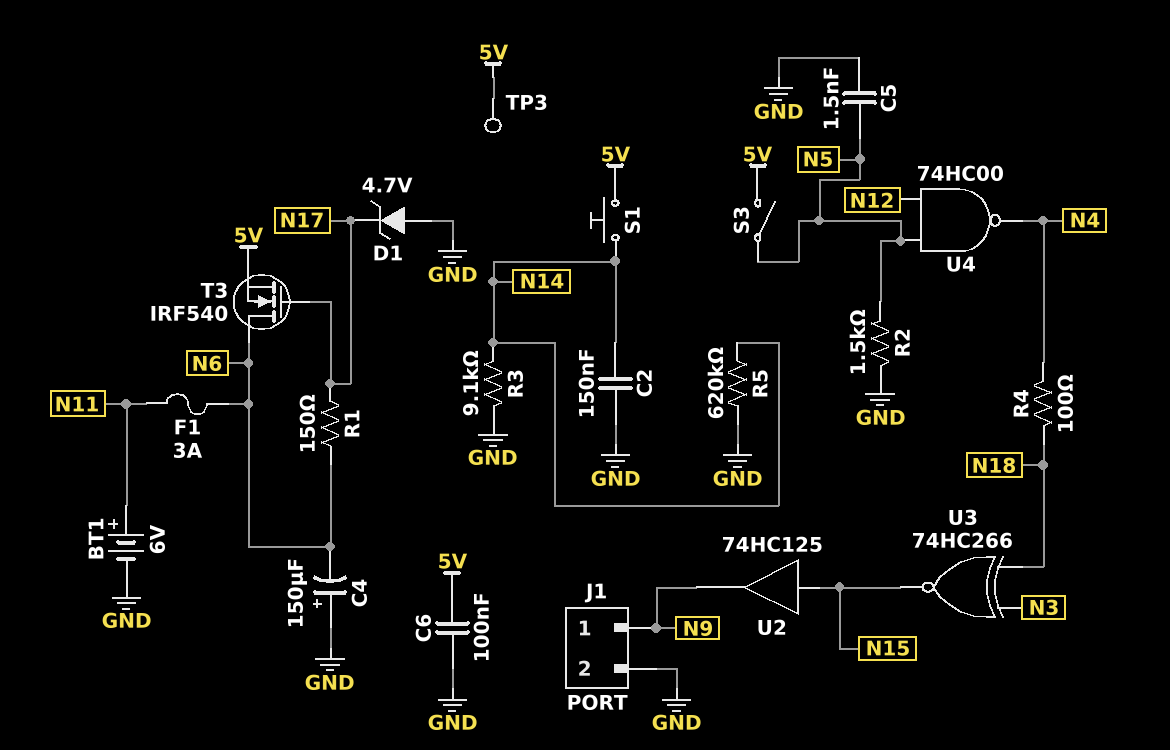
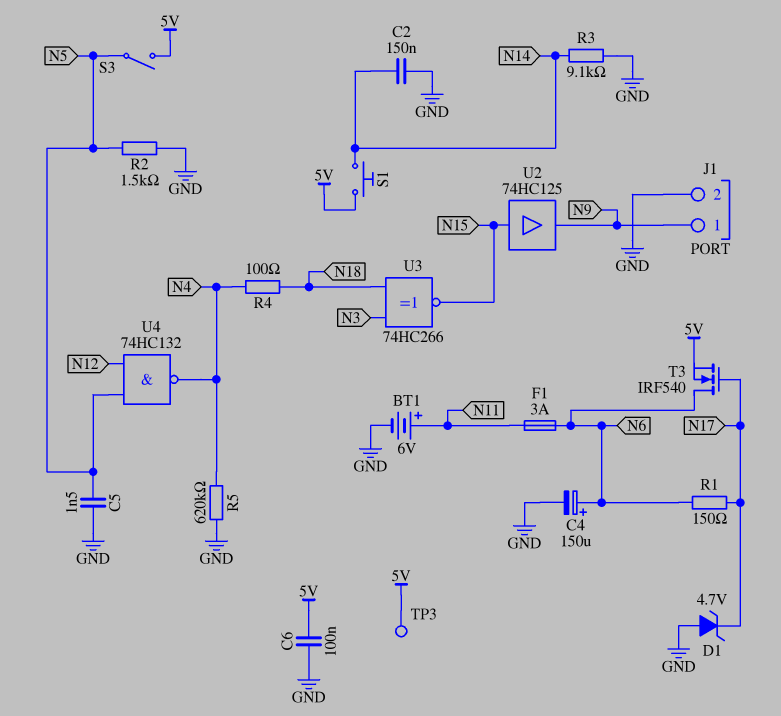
C4: 150uF (plus GND, minus N6) -> 150uF (plus N6, minus GND)
R5: 620k (GND, N14) -> 620k (GND, N4)
U4: NAND 74HC00 (in N5, in N12, out N4) -> NAND 74HC132 (in N5, in N12, out N4)

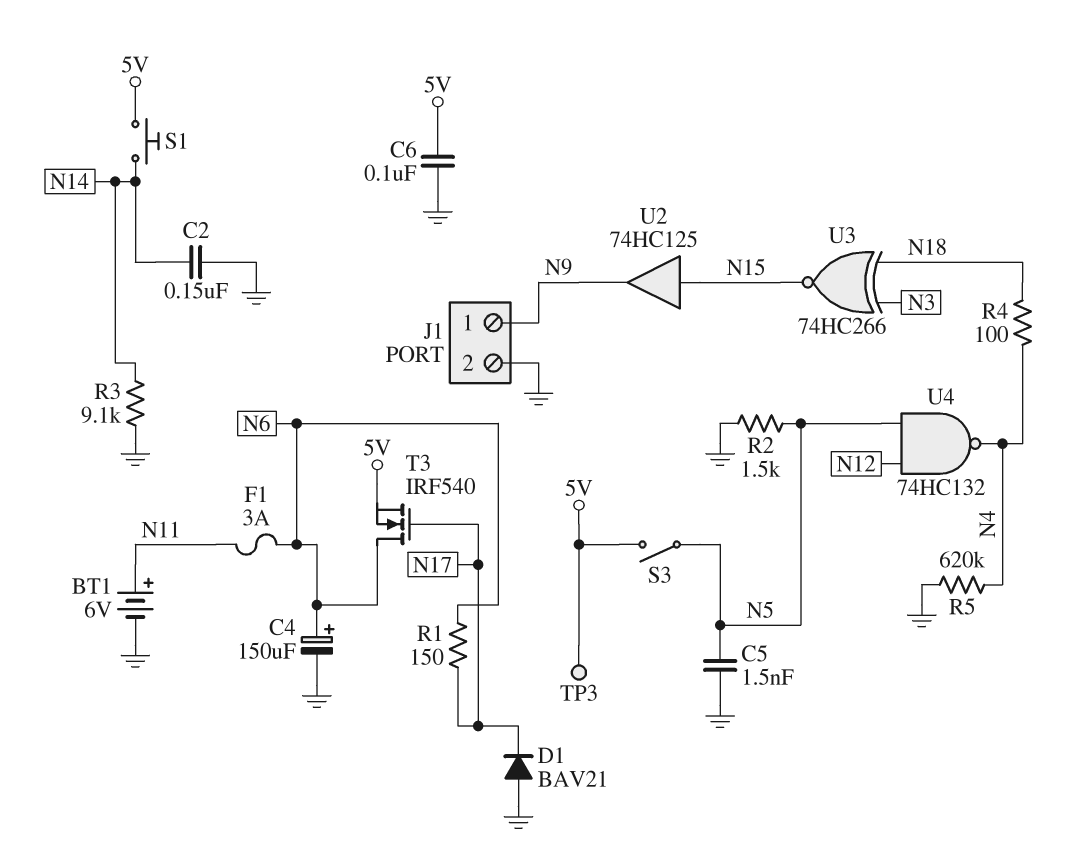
D1: zener 4.7V (A GND, K N17) -> diode BAV21 (A GND, K N17)

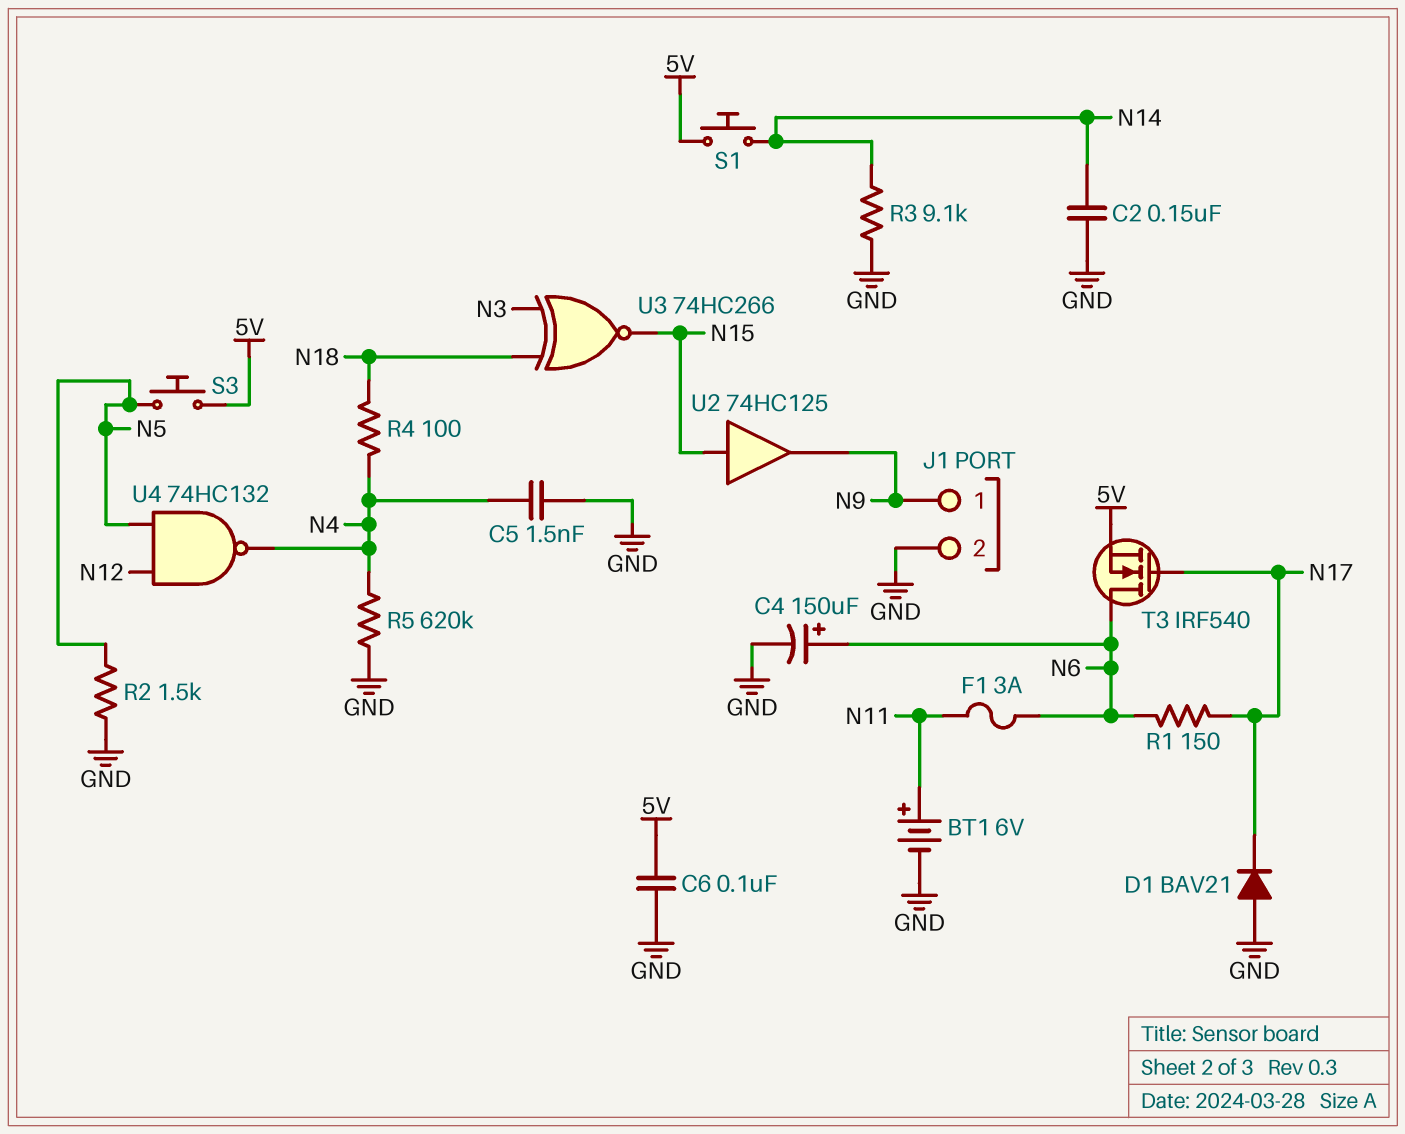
C5: 1.5nF (GND, N5) -> 1.5nF (GND, N4)
S3: switch (5V, N5) -> button (5V, N5)
TP3: test point (5V) -> none

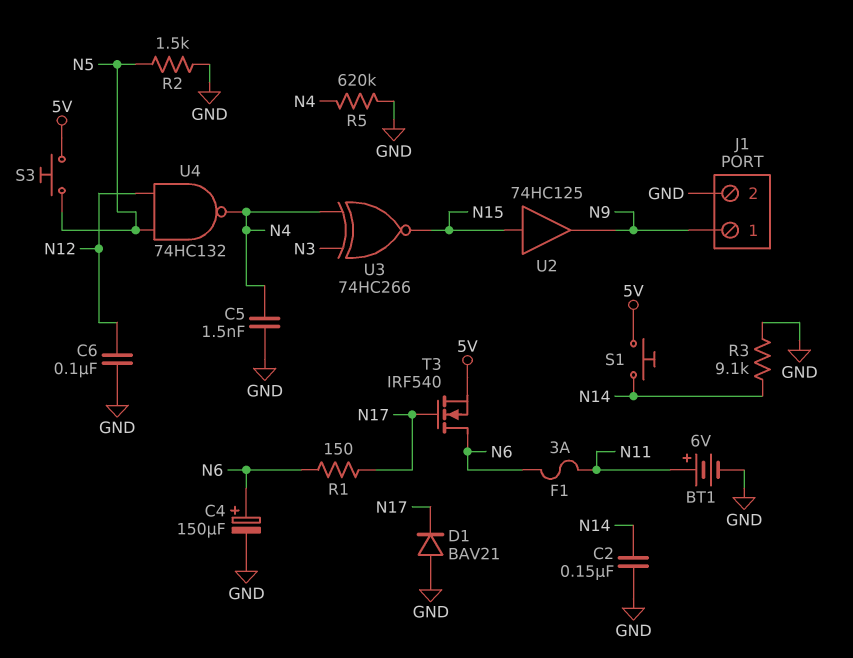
C6: 100nF (5V, GND) -> 100nF (GND, N12)
R4: 100 (N4, N18) -> none
U3: XNOR 74HC266 (in N3, in N18, out N15) -> XNOR 74HC266 (in N3, in N4, out N15)

